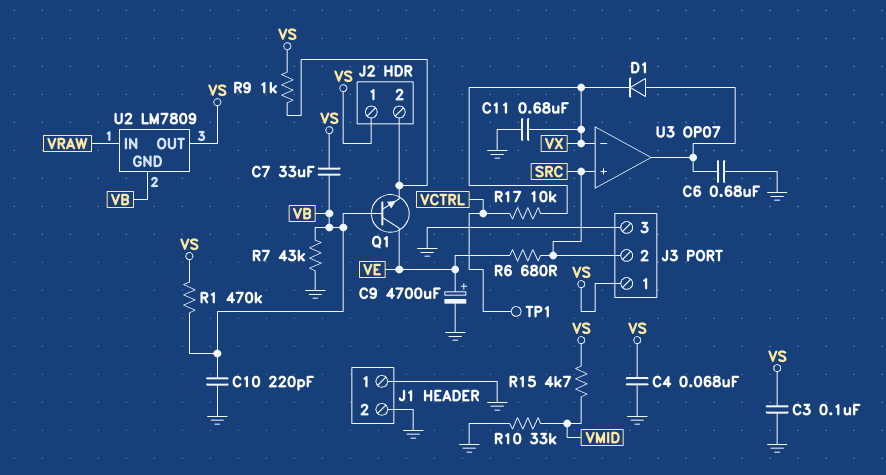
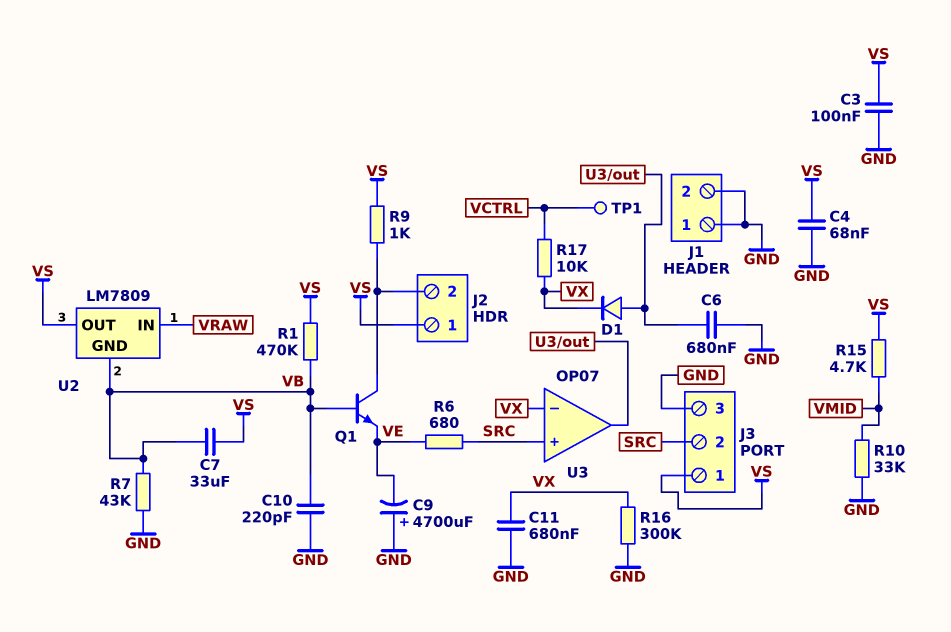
C9: 4700uF (plus VE, minus GND) -> 4700uF (plus GND, minus VE)
Q1: NPN (B VB, C VE, E J2/2) -> NPN (B VB, C J2/2, E VE)
R16: none -> 300k (GND, VX)

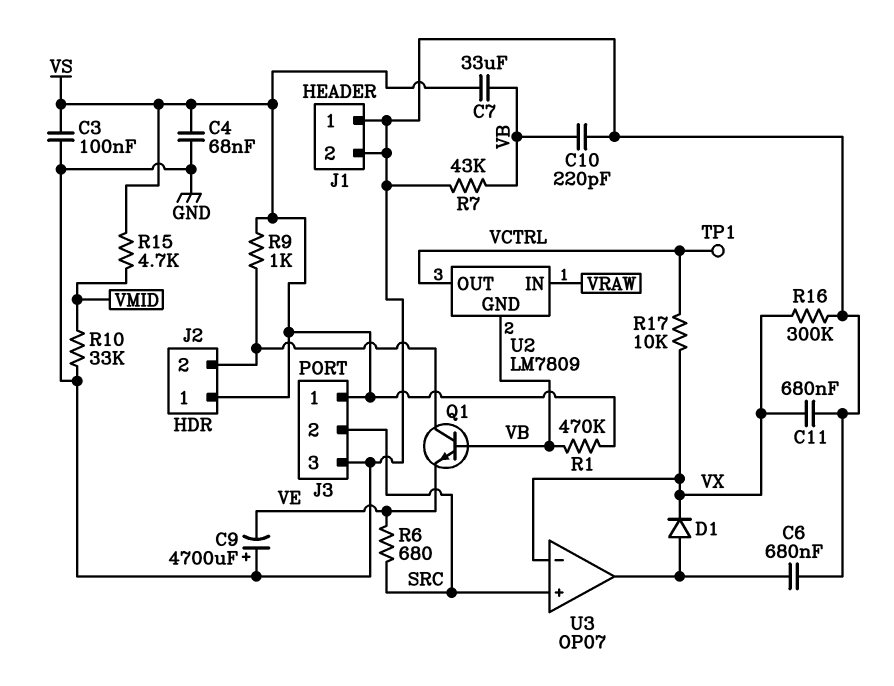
U2 pin OUT: VS -> VCTRL

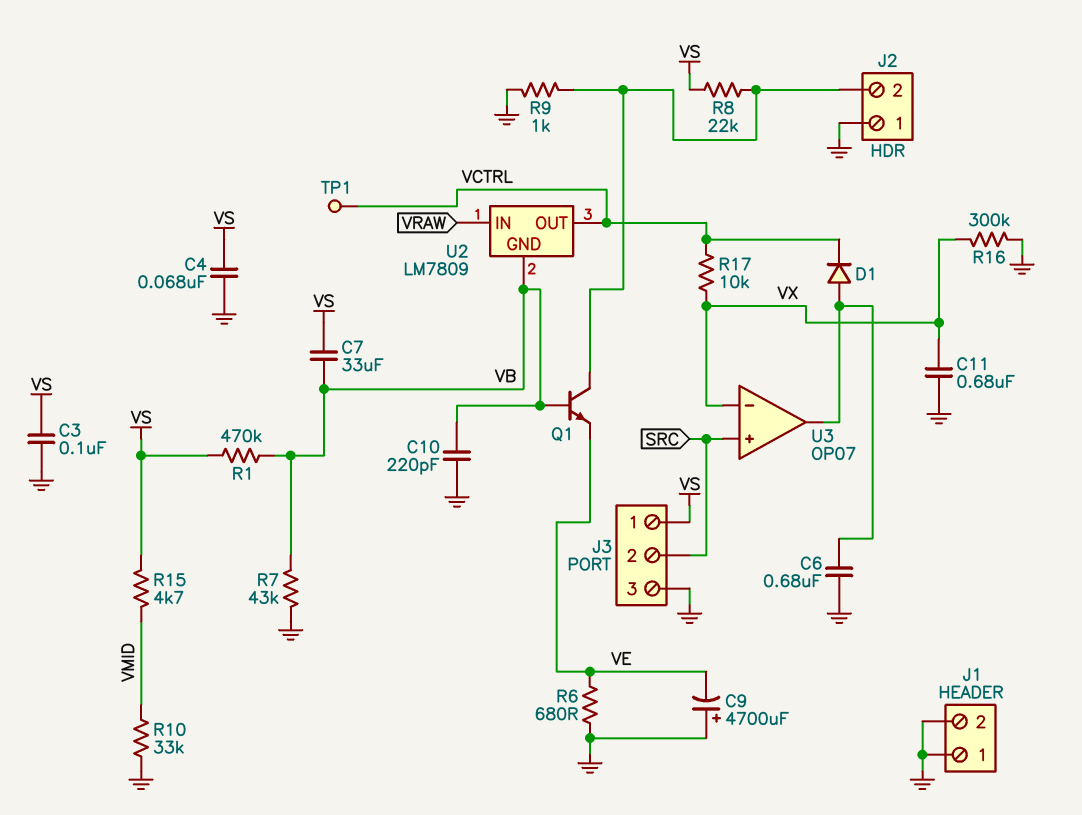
D1: diode (A U3/out, K VX) -> diode (A U3/out, K VCTRL)
J2 pin 1: VS -> GND
R6: 680 (SRC, VE) -> 680 (GND, VE)
R8: none -> 22k (J2/2, VS)
R9: 1k (J2/2, VS) -> 1k (GND, J2/2)

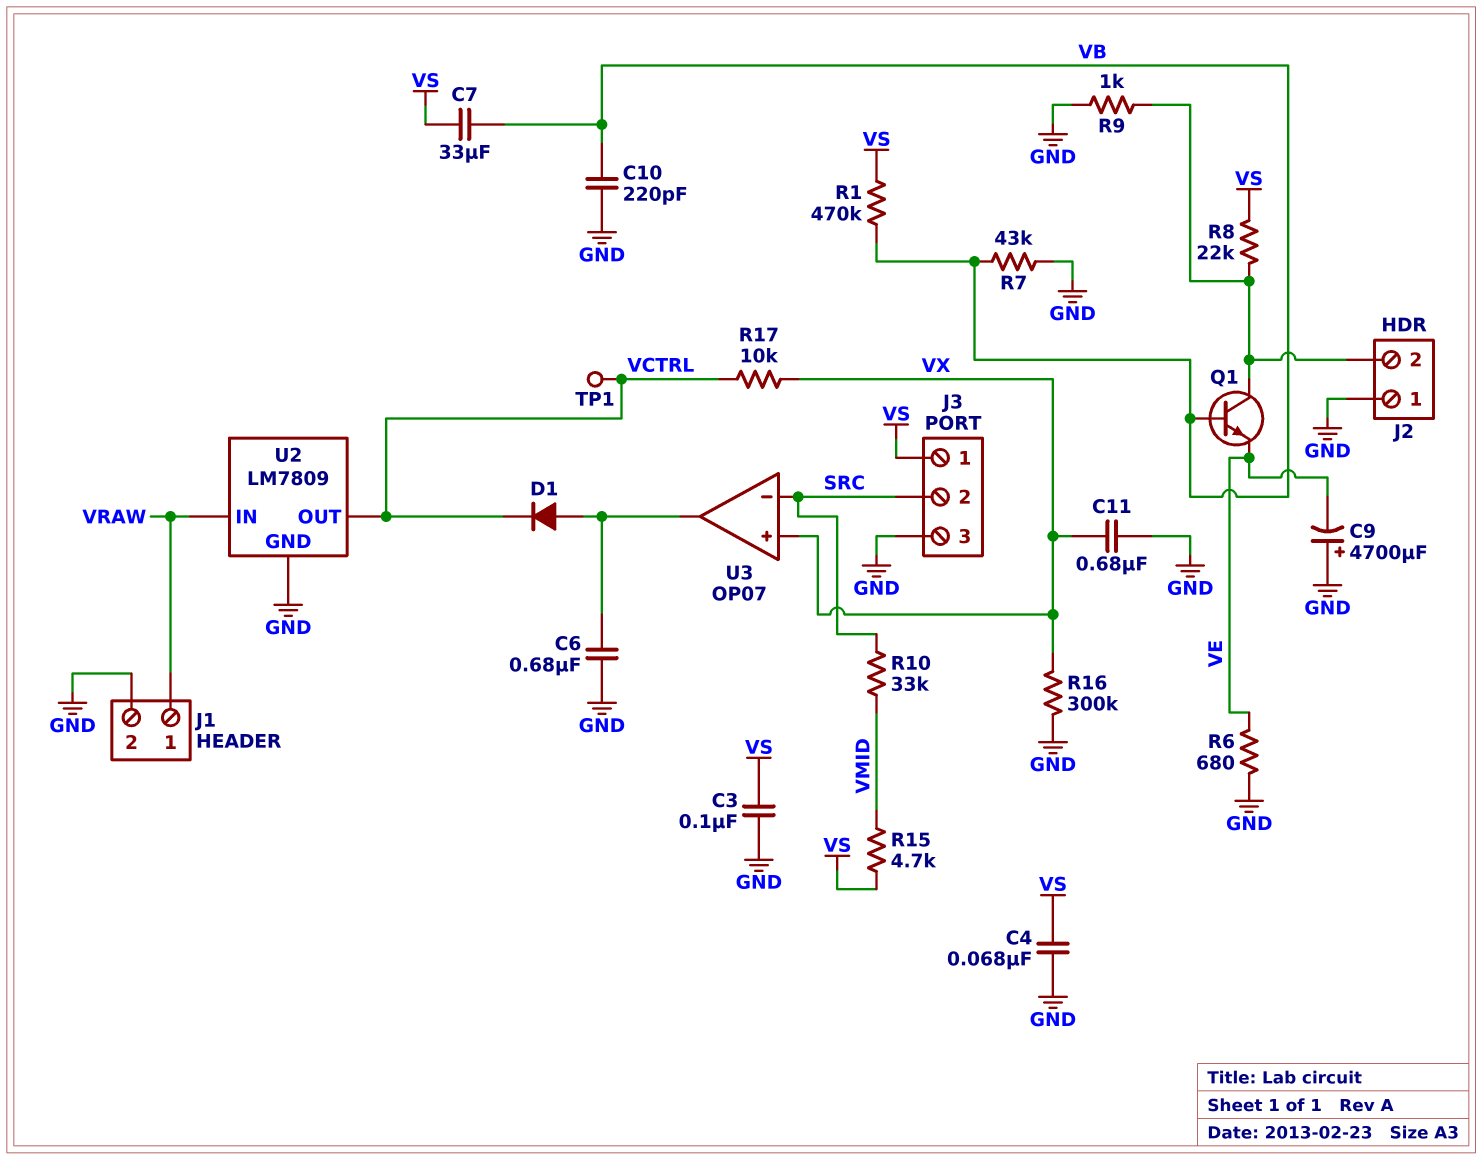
J1 pin 1: GND -> VRAW
R10: 33k (GND, VMID) -> 33k (SRC, VMID)
U2 pin GND: VB -> GND
U3 pin in+: SRC -> VX
U3 pin in-: VX -> SRC

